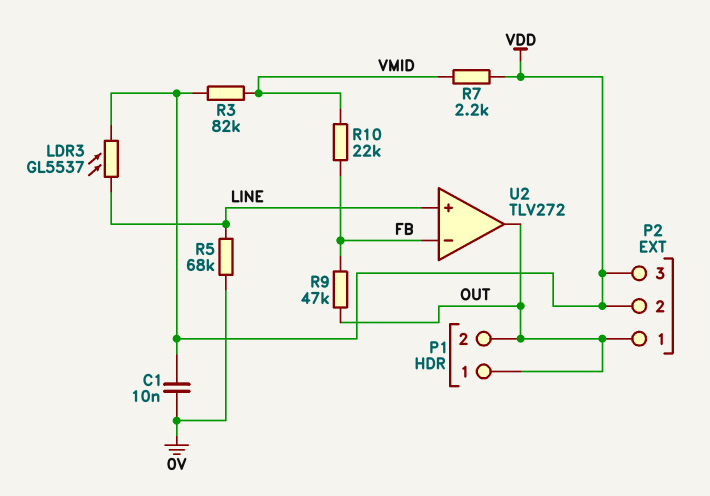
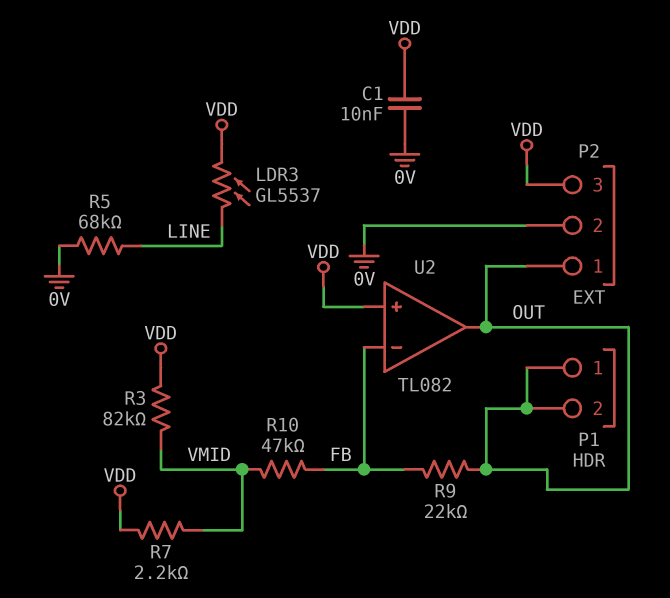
P2 pin 2: VDD -> 0V
R9: 47k (FB, OUT) -> 22k (FB, OUT)
R10: 22k (FB, VMID) -> 47k (FB, VMID)
U2: TLV272 -> TL082
U2 pin in+: LINE -> VDD

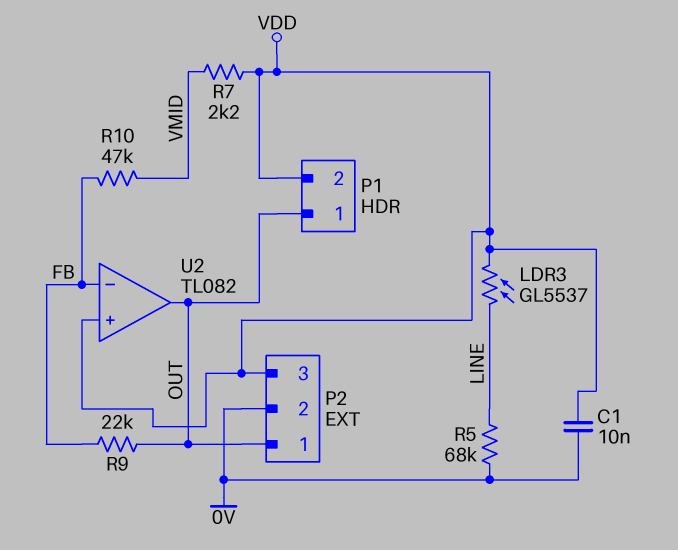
P1 pin 2: OUT -> VDD
R3: 82k (VDD, VMID) -> none

